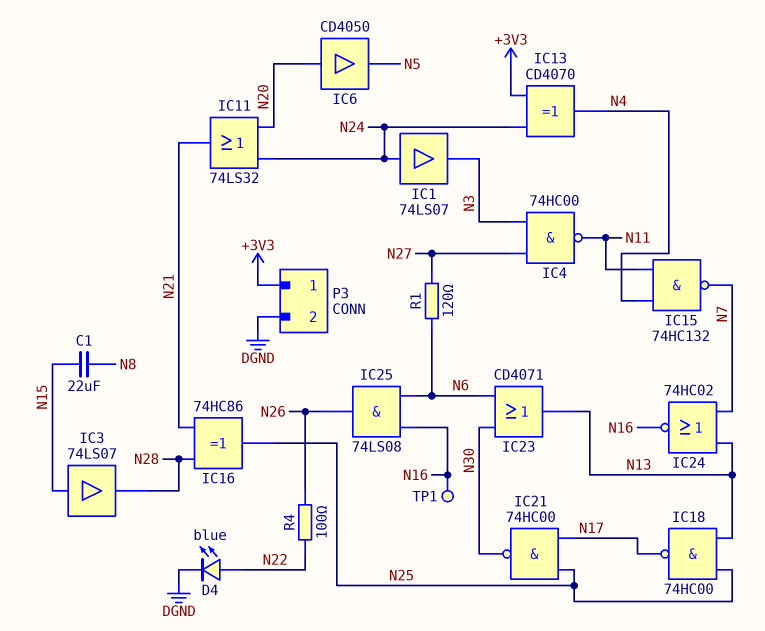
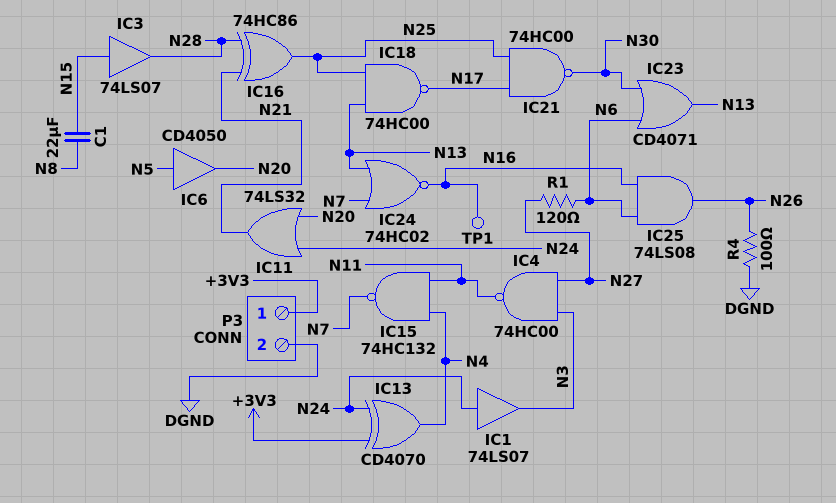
D4: LED blue (A N22, K DGND) -> none
IC6: buffer CD4050 (in N20, out N5) -> buffer CD4050 (in N5, out N20)
R4: 100 (N22, N26) -> 100 (DGND, N26)

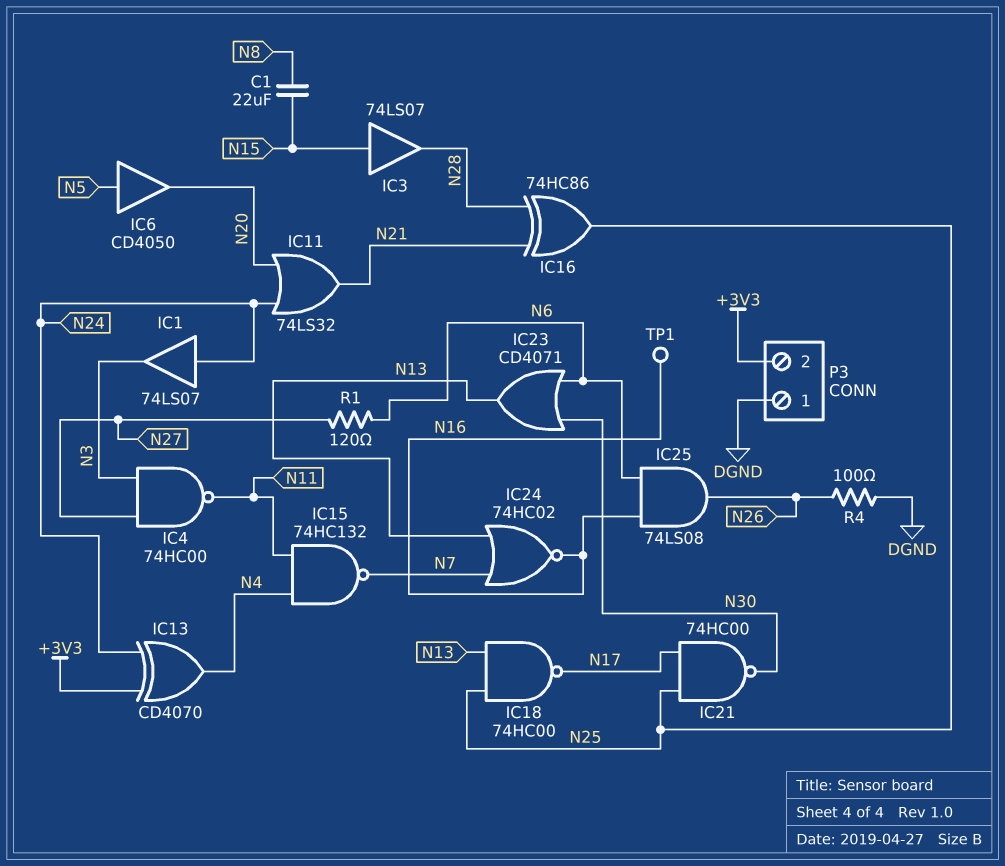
P3 pin 1: +3V3 -> DGND
P3 pin 2: DGND -> +3V3

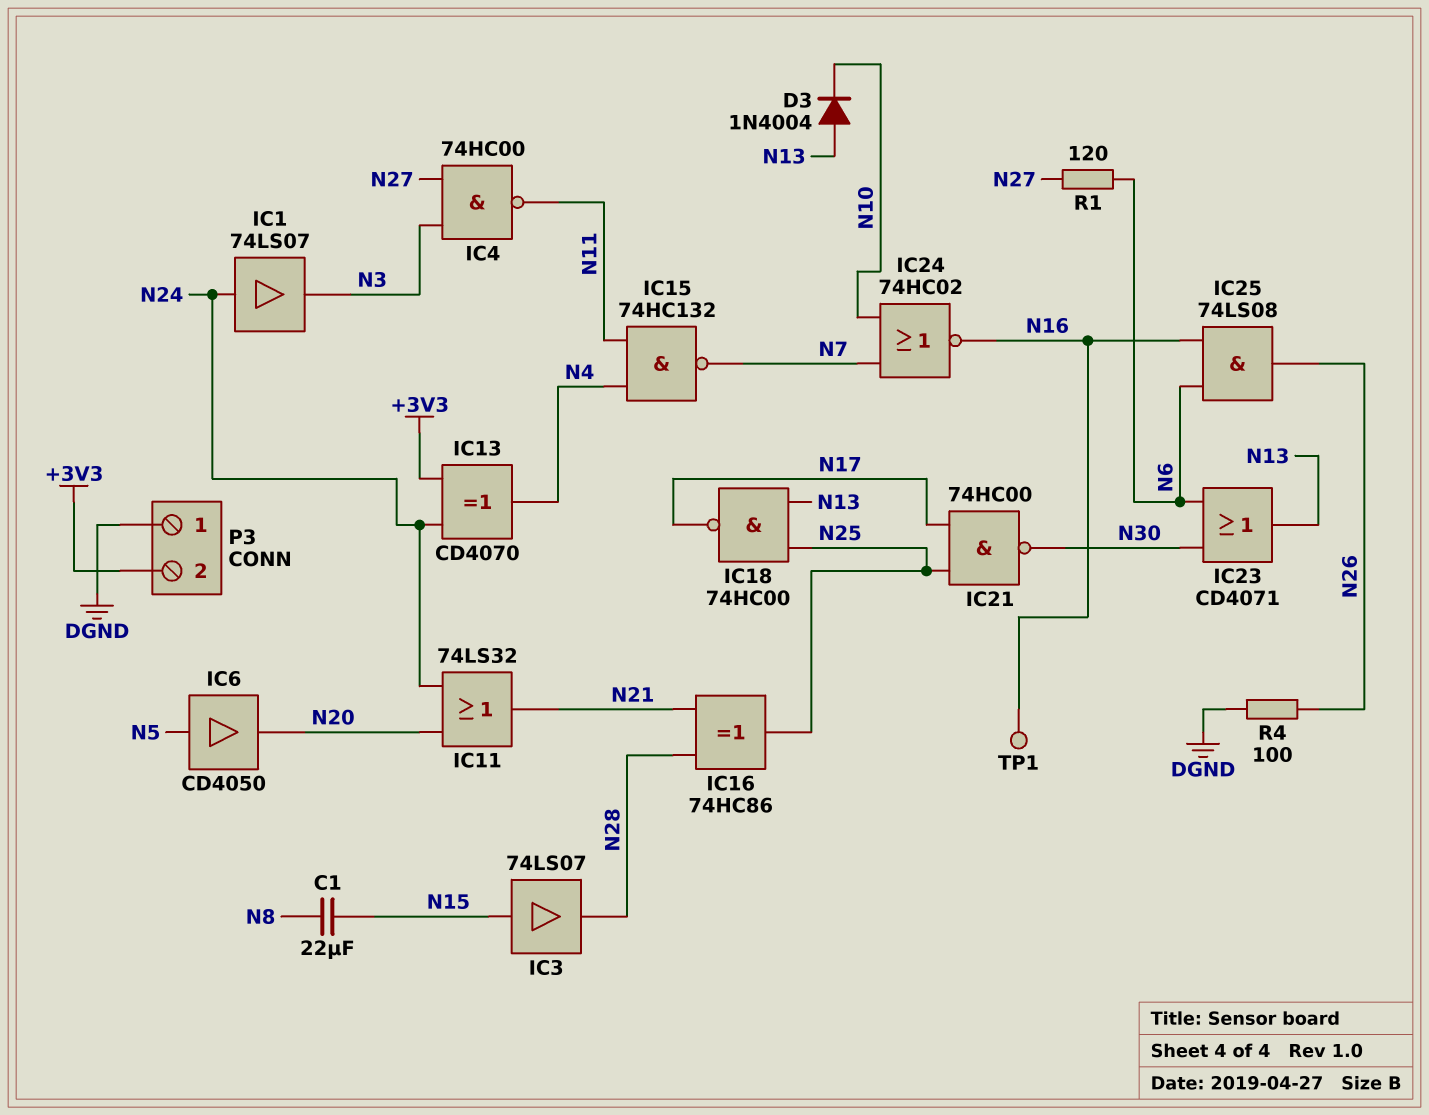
D3: none -> diode 1N4004 (A N13, K N10)
IC24: NOR 74HC02 (in N7, in N13, out N16) -> NOR 74HC02 (in N7, in N10, out N16)

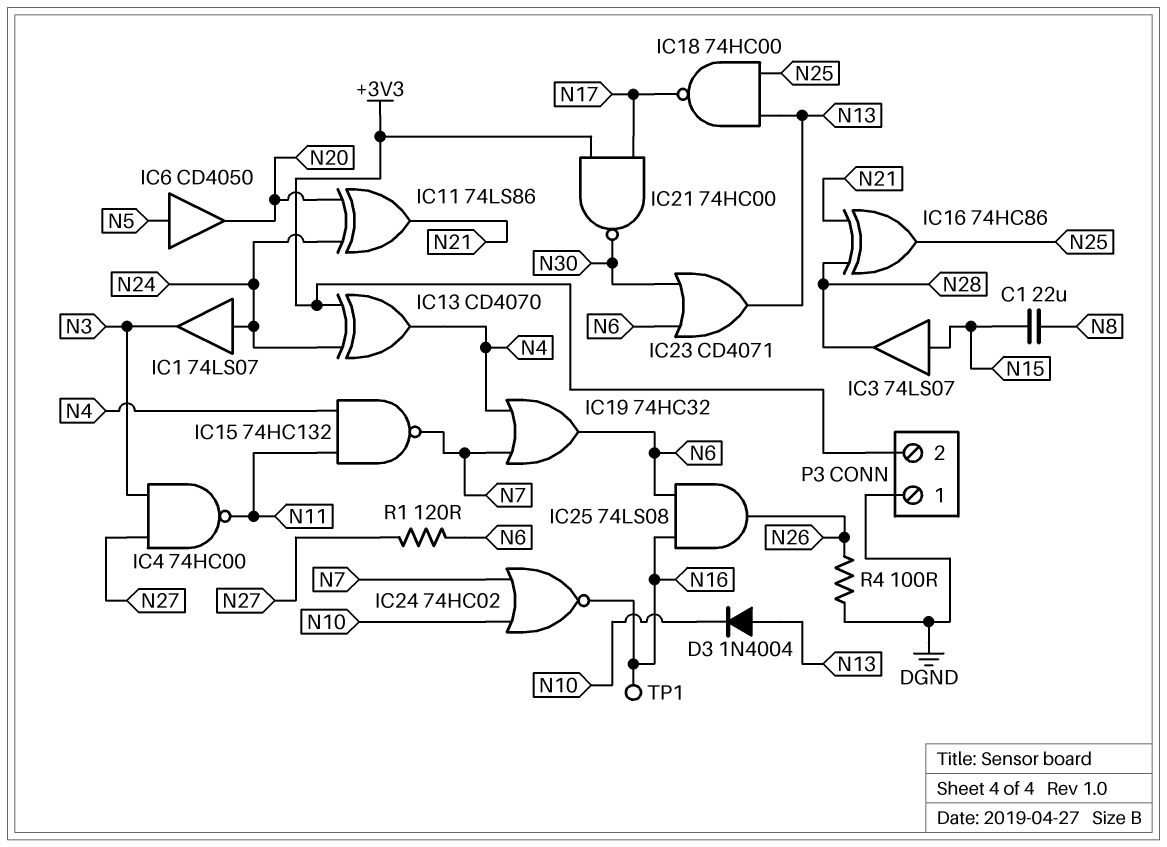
IC11: OR 74LS32 (in N20, in N24, out N21) -> XOR 74LS86 (in N20, in N24, out N21)
IC19: none -> OR 74HC32 (in N4, in N7, out N6)
IC21: NAND 74HC00 (in N17, in N25, out N30) -> NAND 74HC00 (in +3V3, in N17, out N30)

